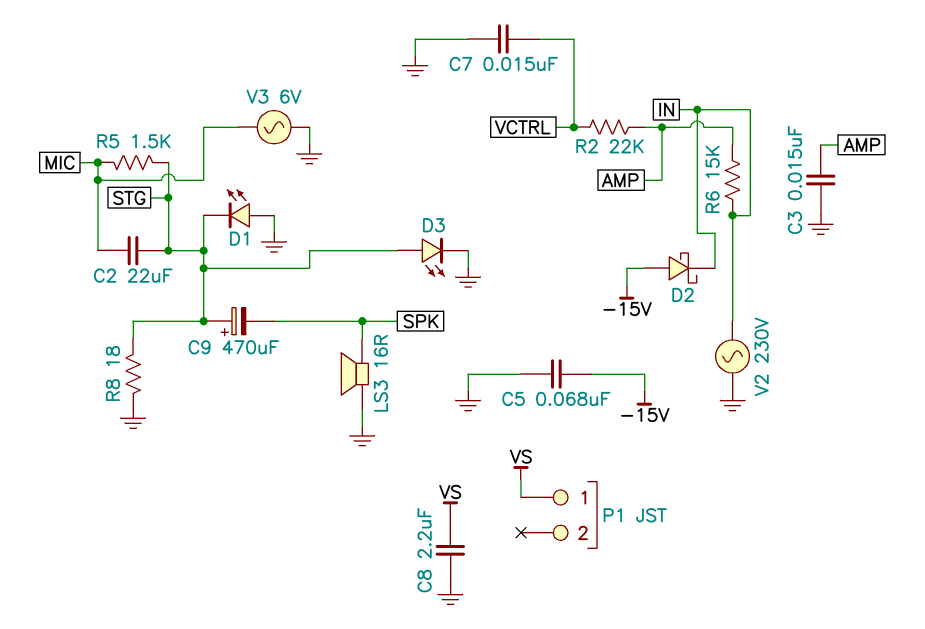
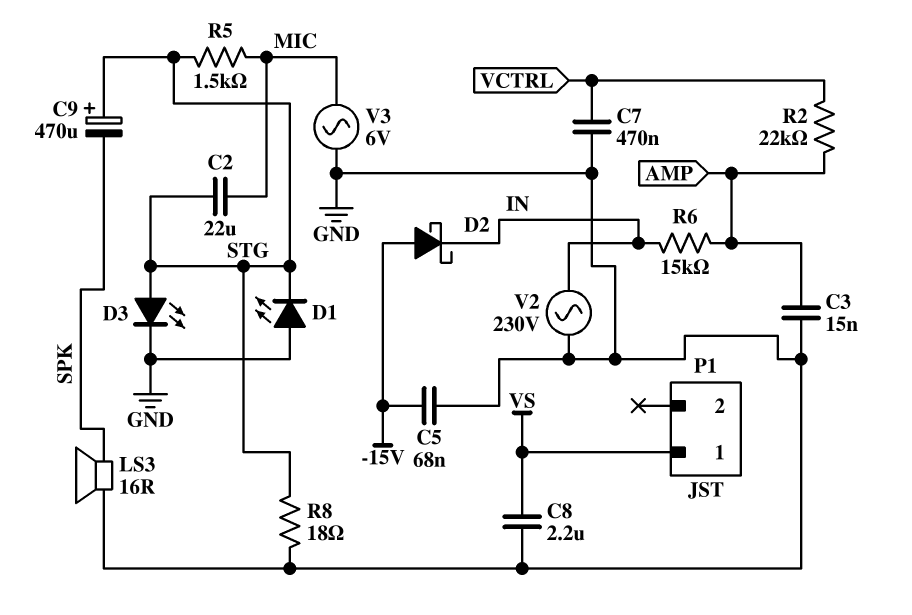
C7: 15nF (GND, VCTRL) -> 470nF (GND, VCTRL)

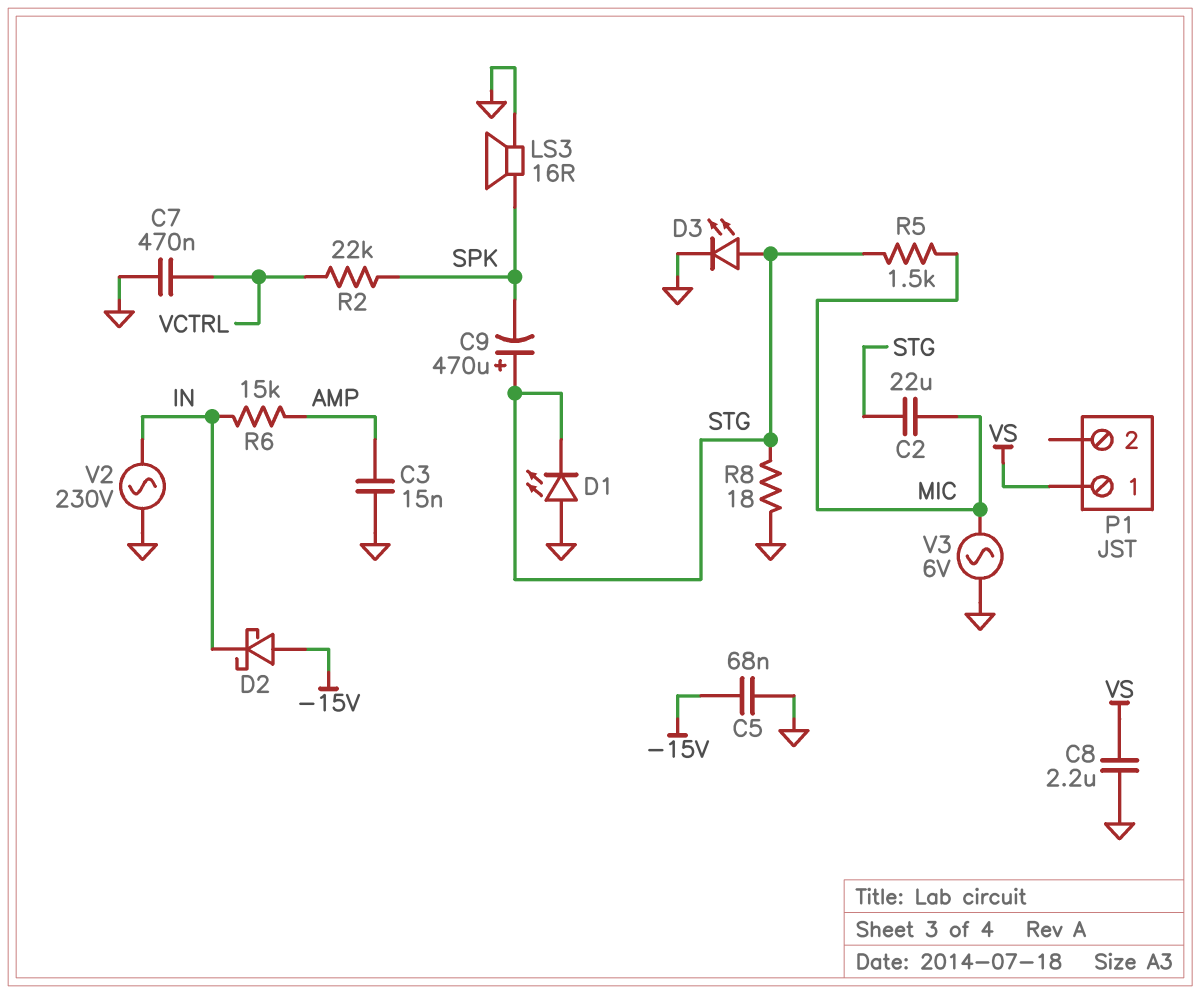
R2: 22k (AMP, VCTRL) -> 22k (SPK, VCTRL)

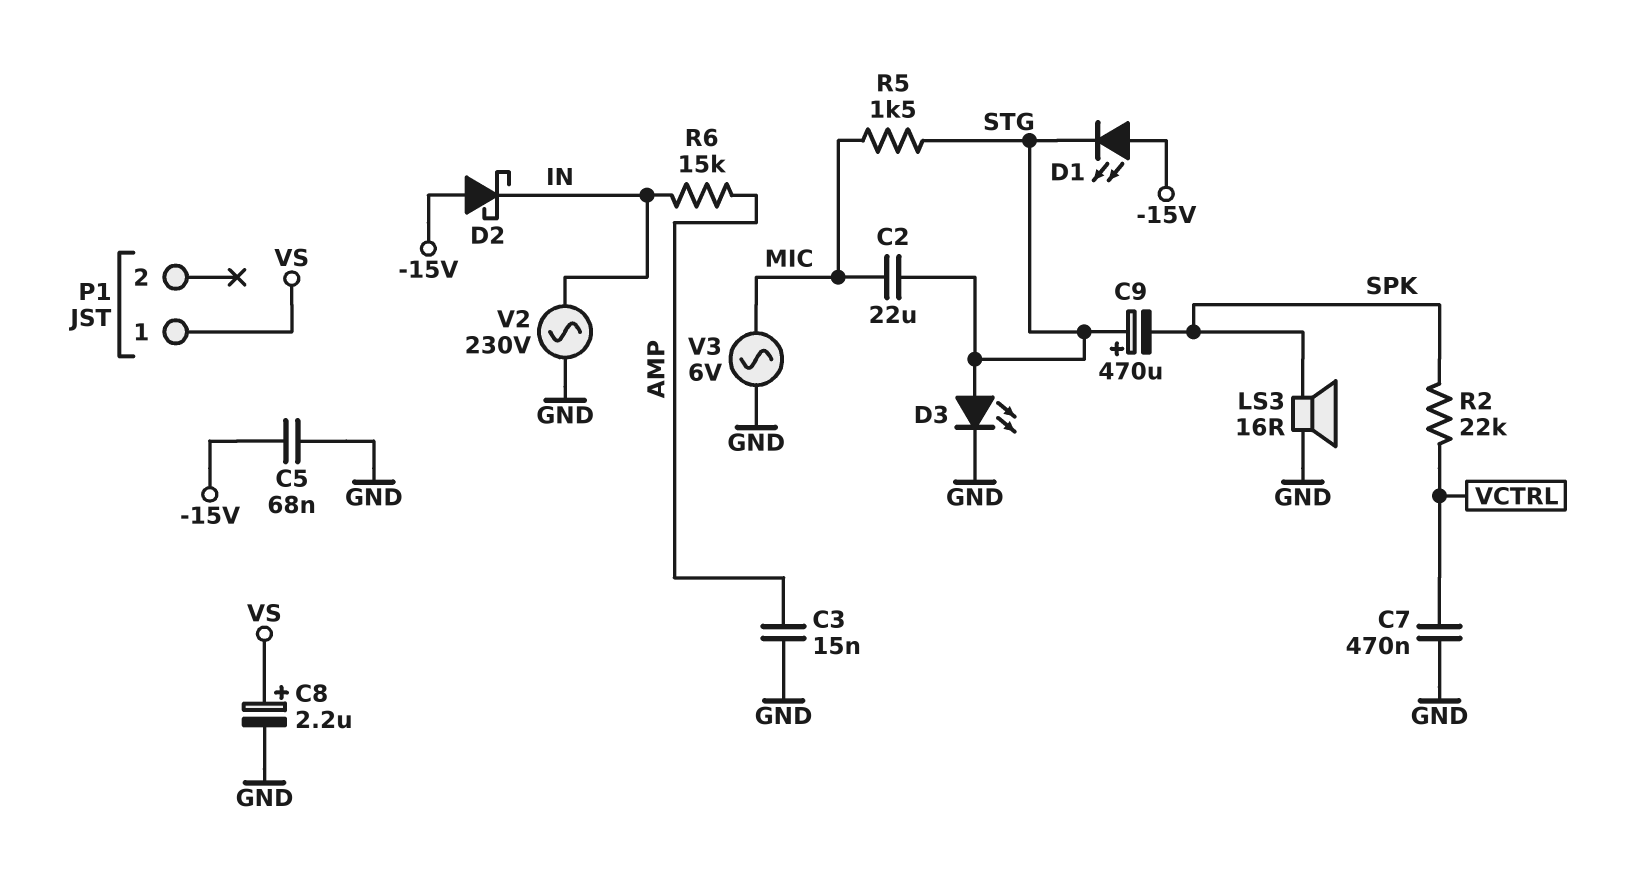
C8: 2.2uF (GND, VS) -> 2.2uF (plus VS, minus GND)
D1: LED (A GND, K STG) -> LED (A -15V, K STG)
R8: 18 (GND, STG) -> none

